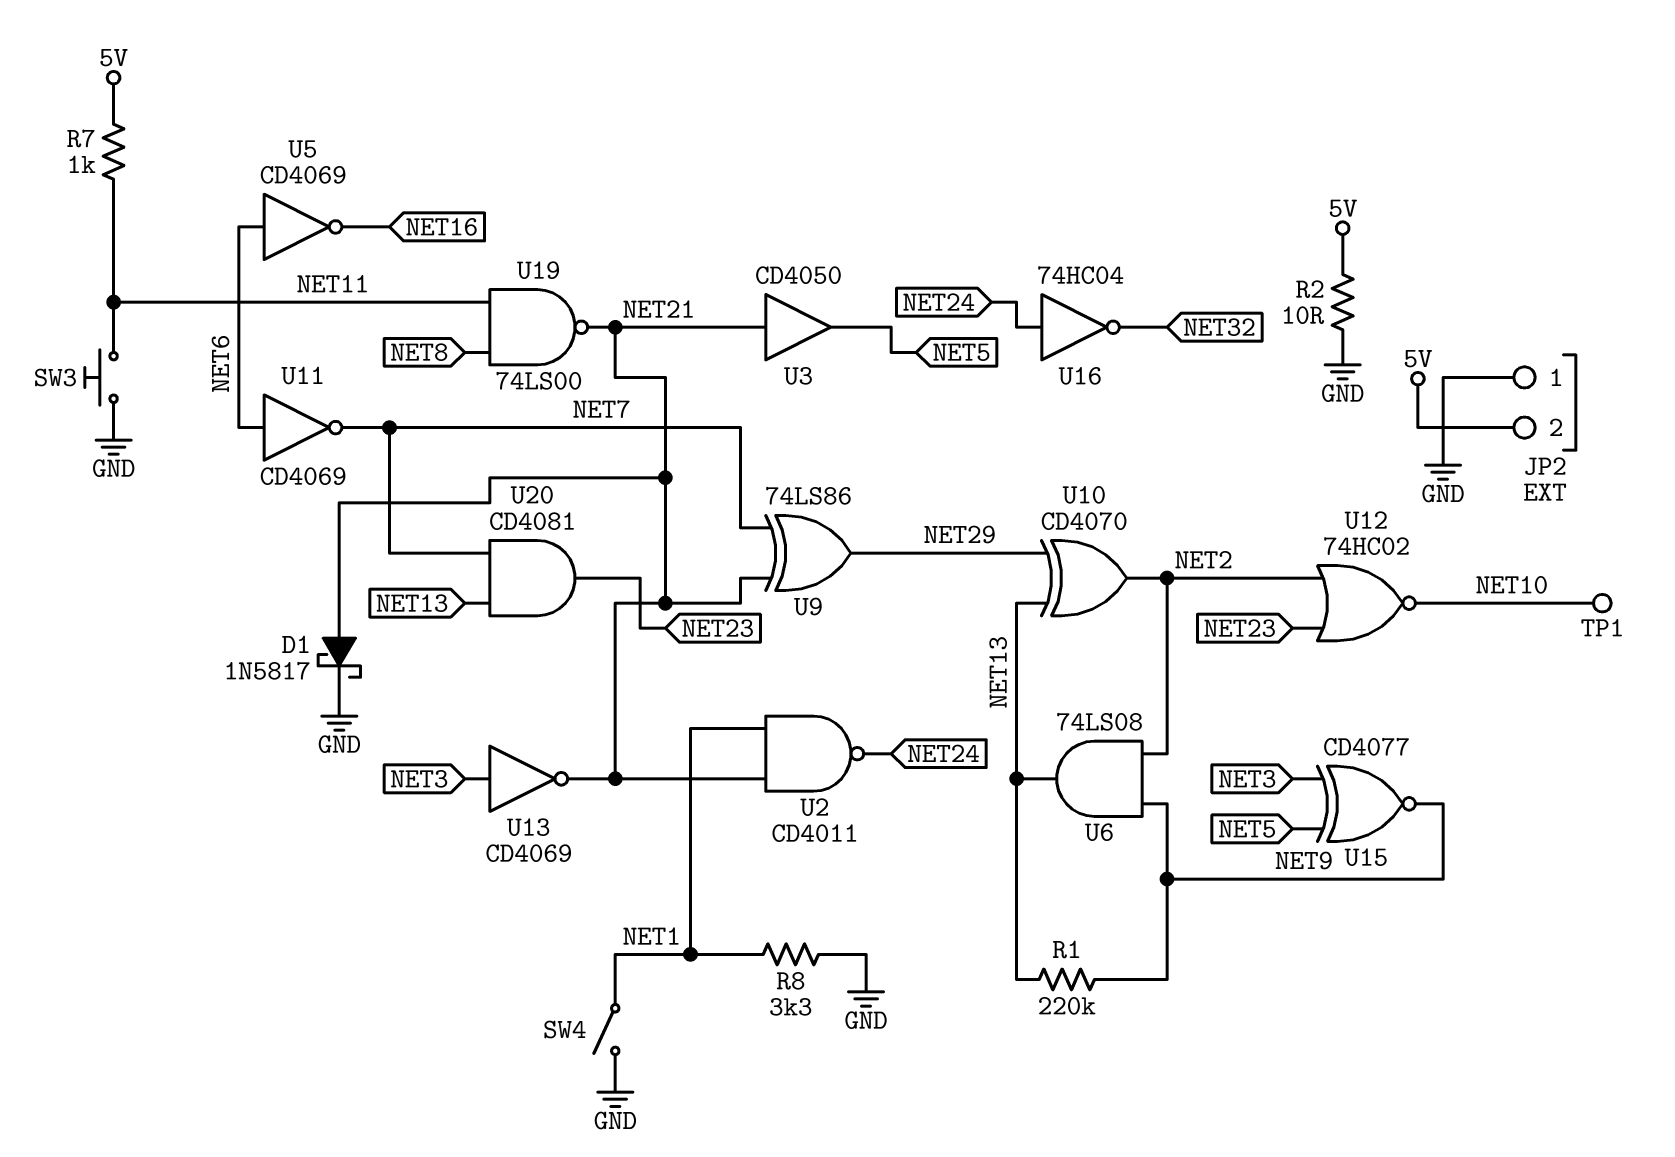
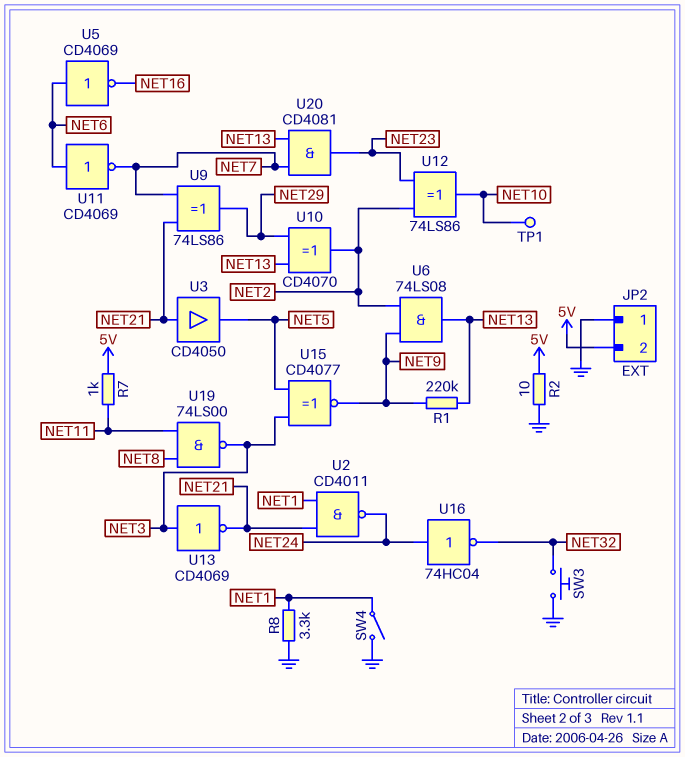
D1: schottky 1N5817 (A NET21, K GND) -> none
SW3: button (GND, NET11) -> button (GND, NET32)
U12: NOR 74HC02 (in NET2, in NET23, out NET10) -> XOR 74LS86 (in NET2, in NET23, out NET10)
U19: NAND 74LS00 (in NET8, in NET11, out NET21) -> NAND 74LS00 (in NET8, in NET11, out NET3)

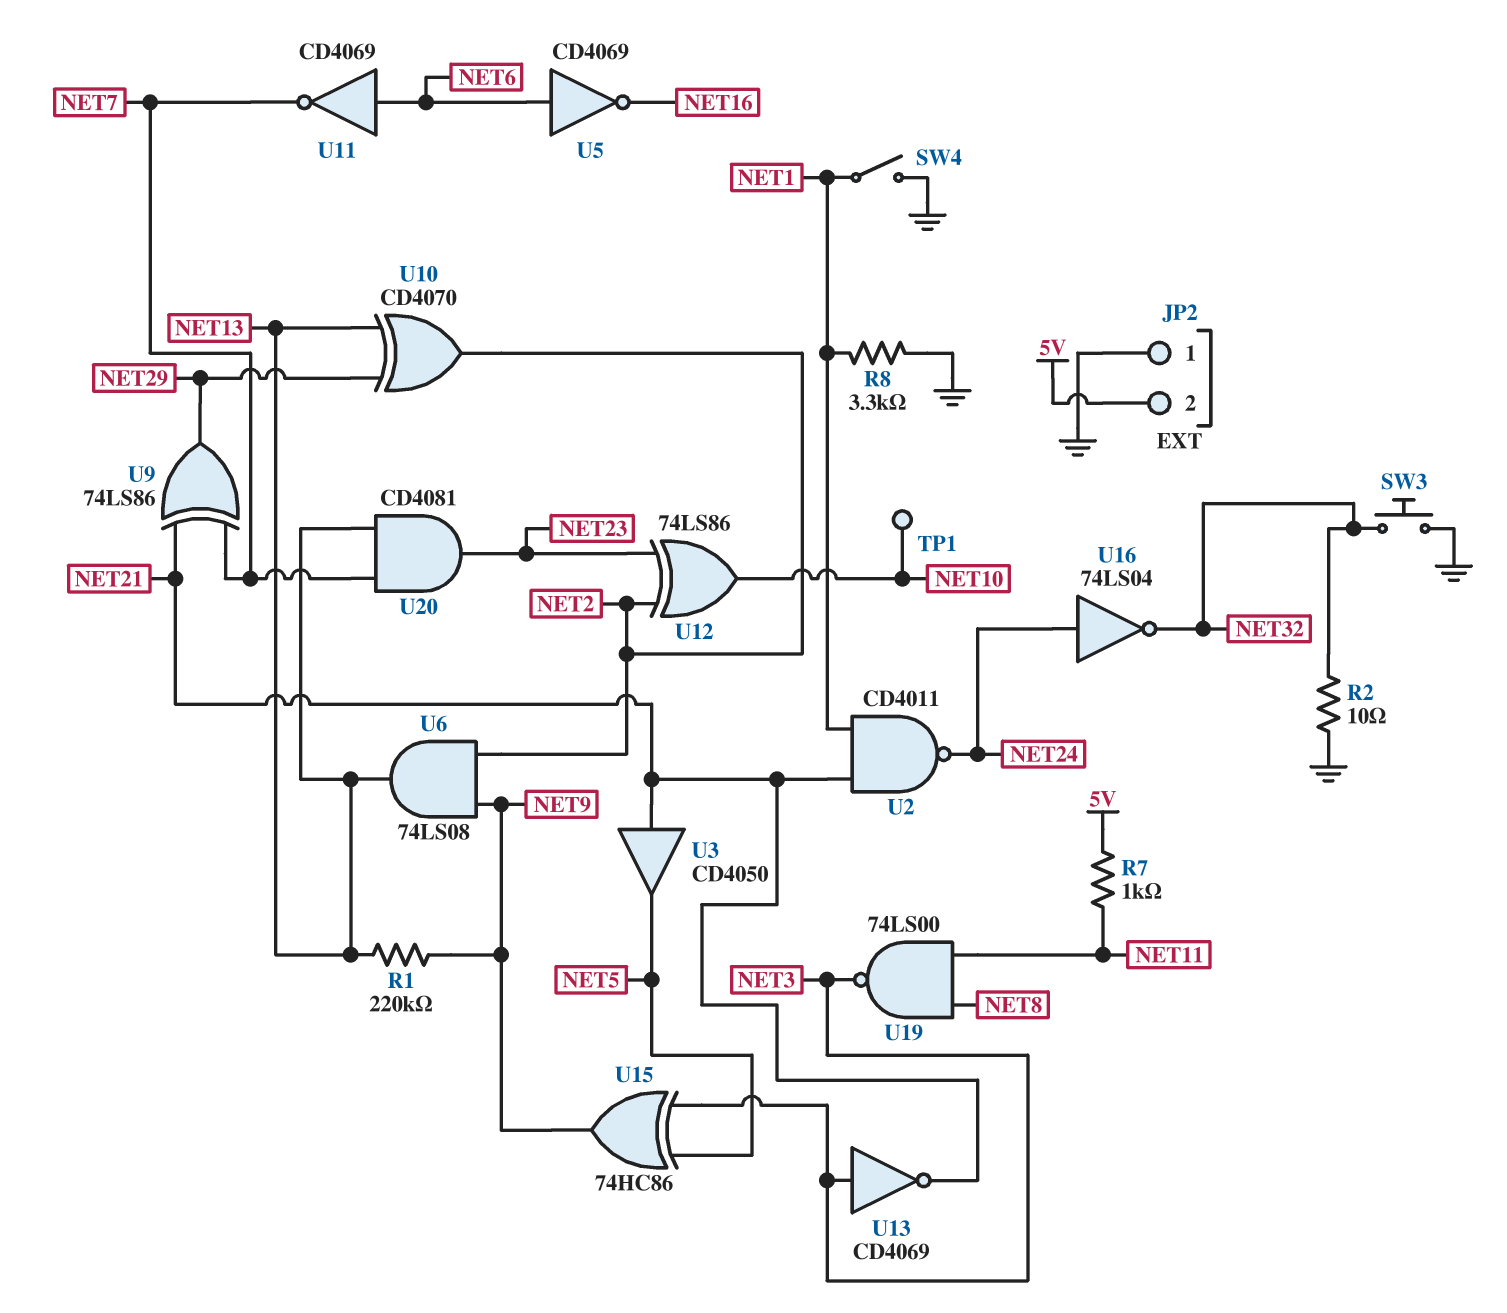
R2: 10 (5V, GND) -> 10 (GND, NET32)
U15: XNOR CD4077 (in NET3, in NET5, out NET9) -> XOR 74HC86 (in NET3, in NET5, out NET9)
U16: NOT 74HC04 (in NET24, out NET32) -> NOT 74LS04 (in NET24, out NET32)

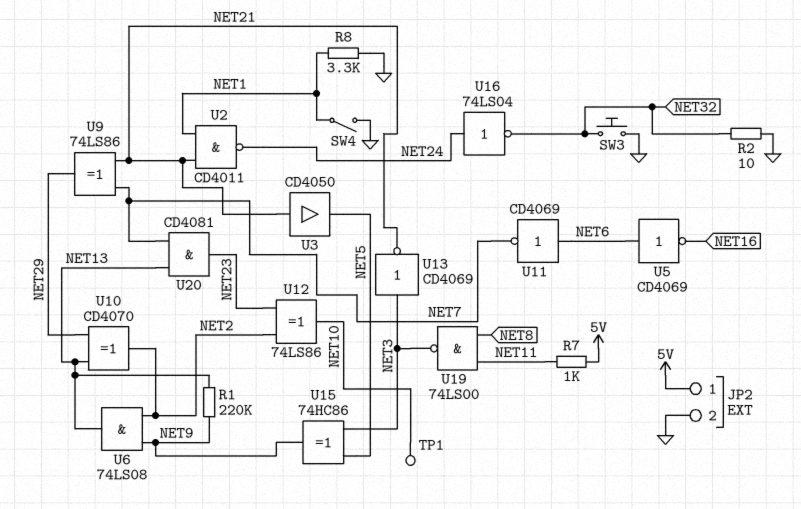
JP2 pin 1: GND -> 5V
JP2 pin 2: 5V -> GND

